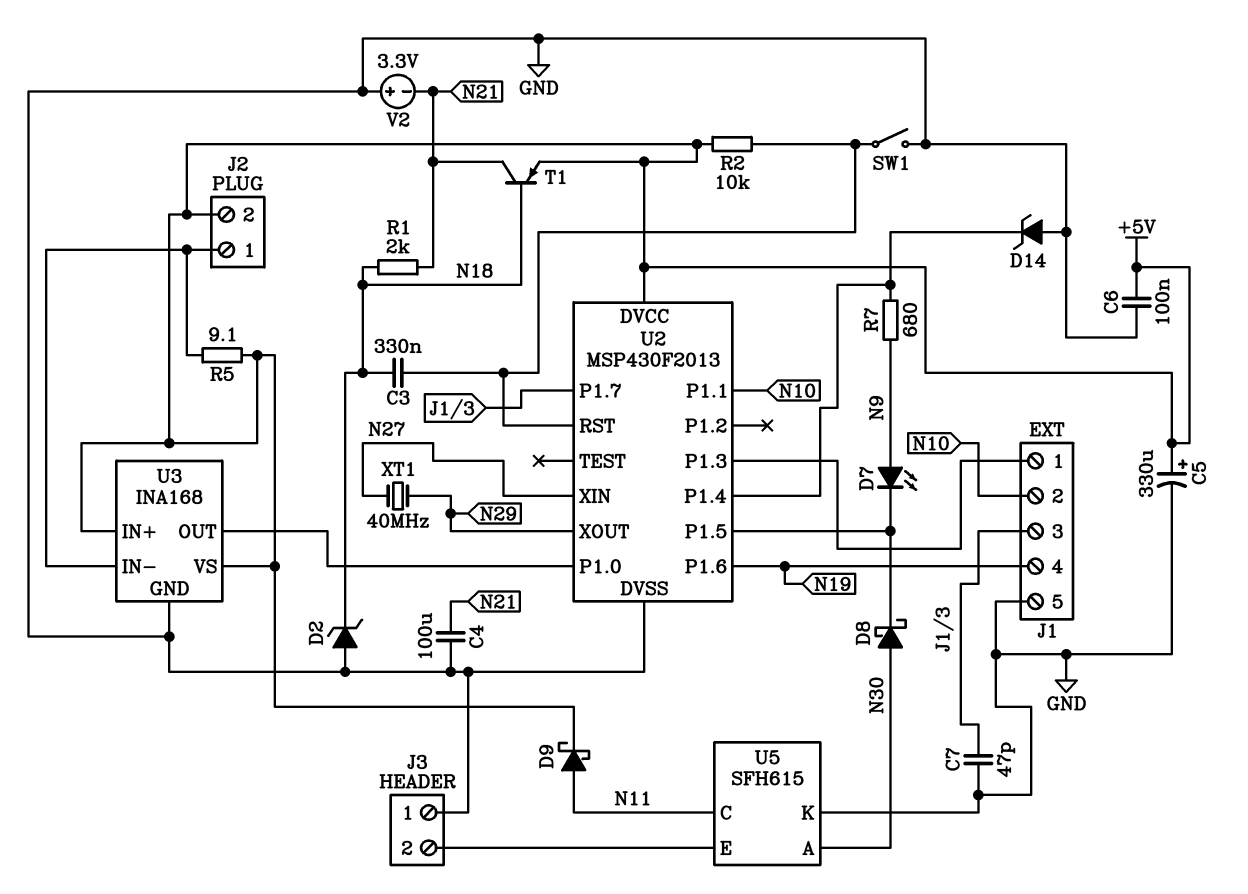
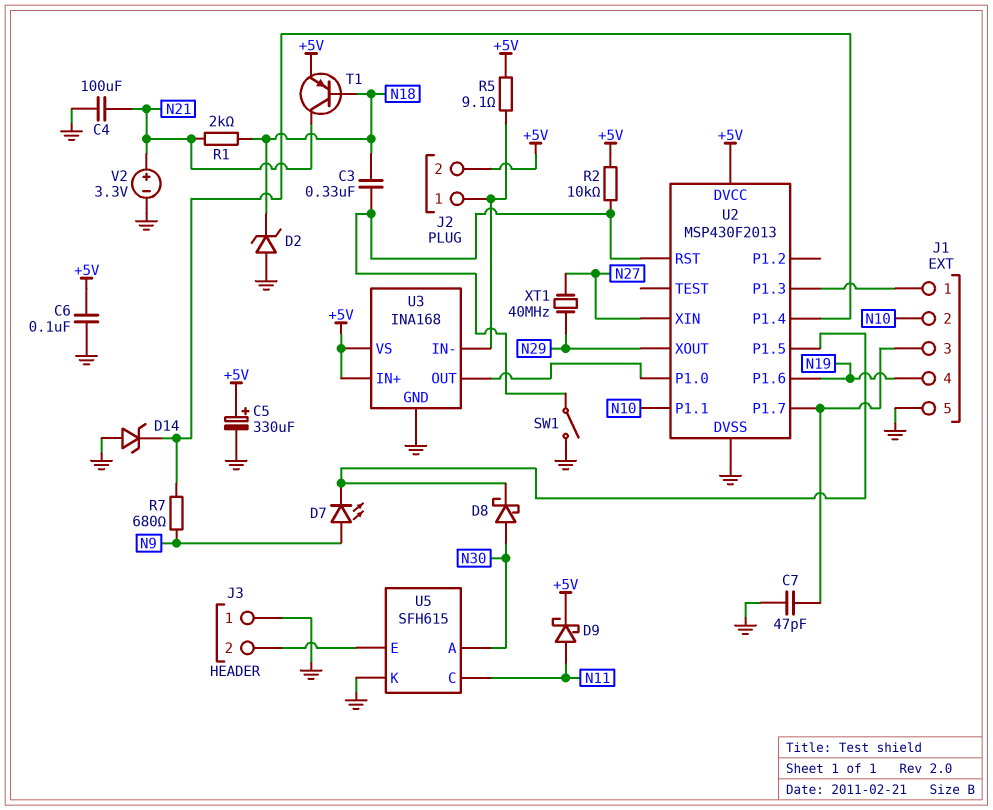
V2: 3.3V (plus GND, minus N21) -> 3.3V (plus N21, minus GND)

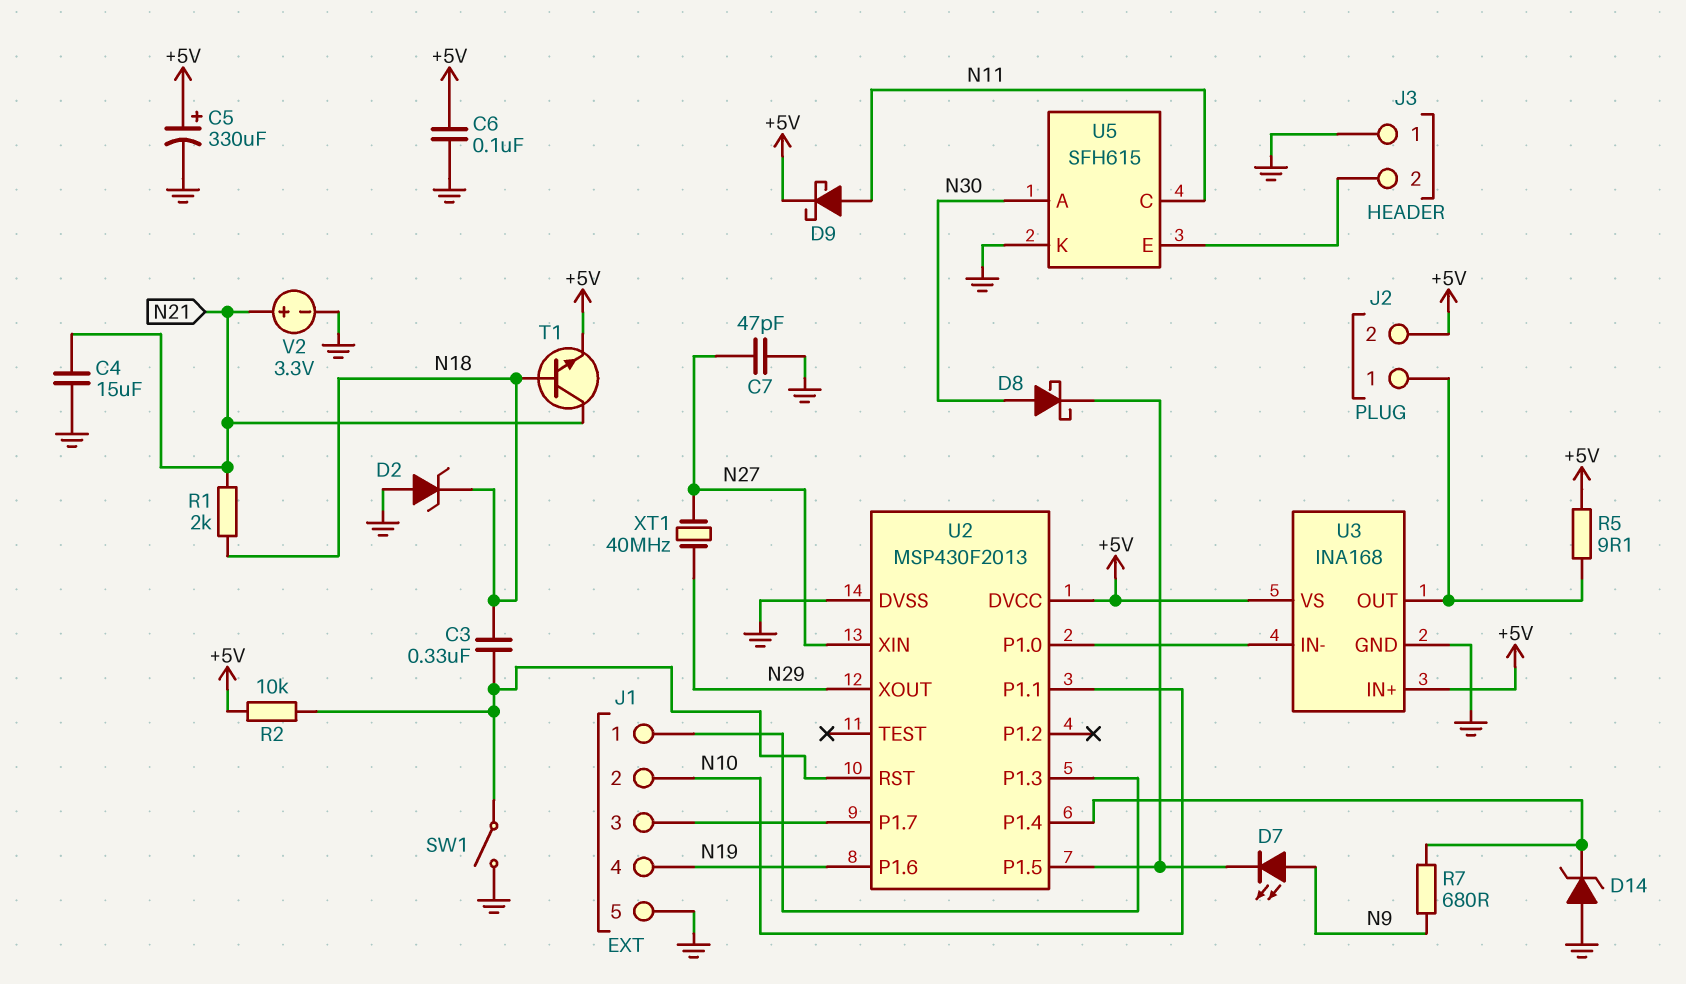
C4: 100uF (GND, N21) -> 15uF (GND, N21)
C7: 47pF (GND, J1/3) -> 47pF (GND, N27)
T1: PNP (B N18, C N21, E +5V) -> NPN (B N18, C N21, E +5V)
U3 pin IN-: J2/1 -> U2/P1.0
U3 pin OUT: U2/P1.0 -> J2/1

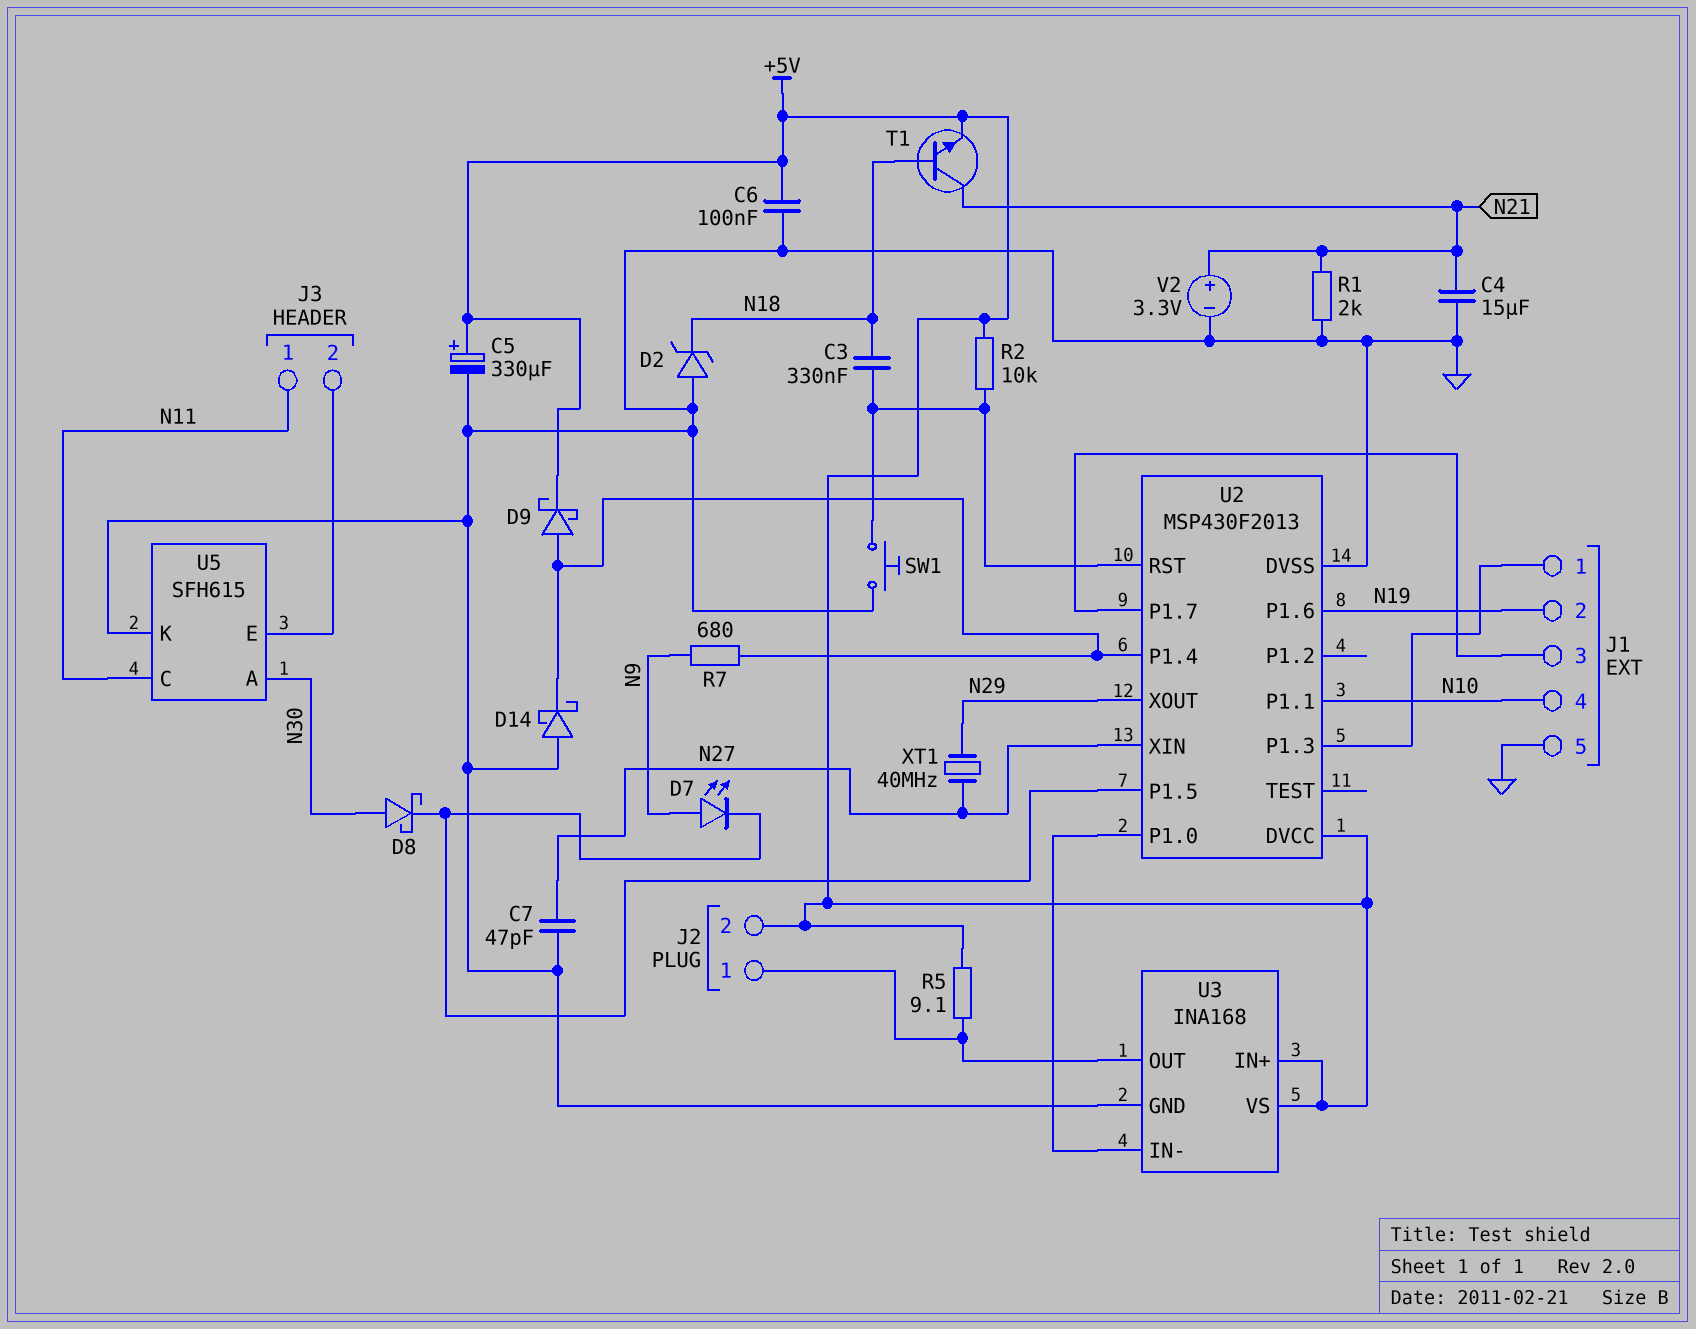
D9: schottky (A N11, K +5V) -> schottky (A U2/P1.4, K +5V)
D14: zener (A GND, K U2/P1.4) -> schottky (A GND, K U2/P1.4)
J1 pin 2: N10 -> N19
J1 pin 4: N19 -> N10
J3 pin 1: GND -> N11
R1: 2k (N18, N21) -> 2k (GND, N21)
SW1: switch (GND, U2/RST) -> button (GND, U2/RST)

